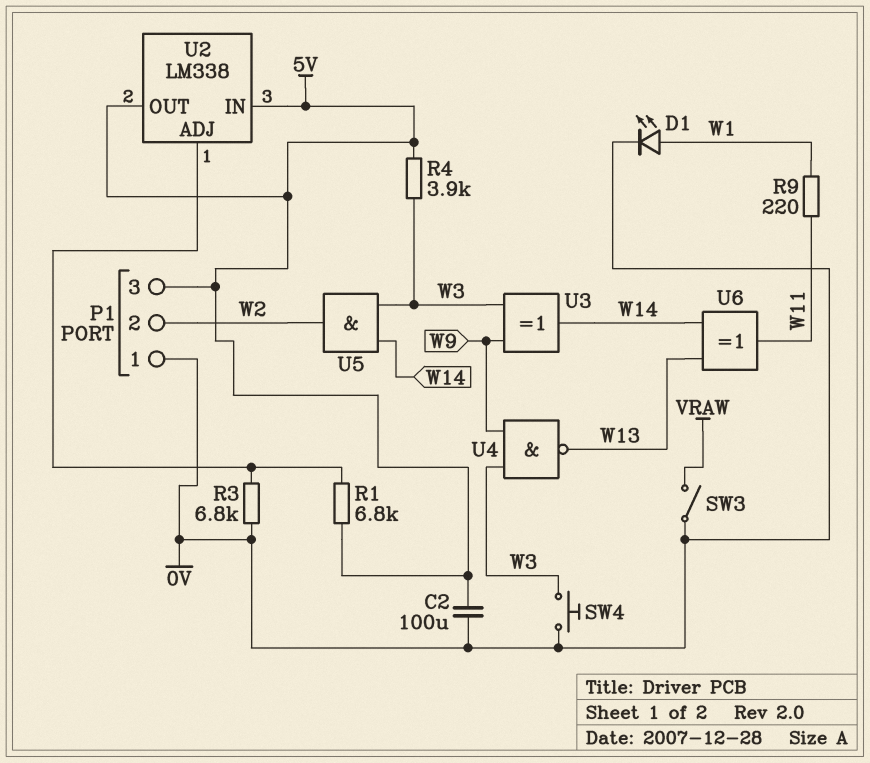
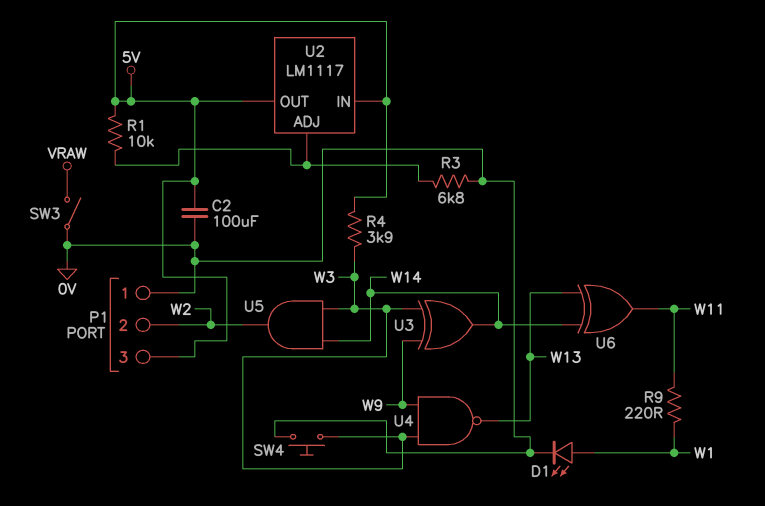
R1: 6.8k (5V, U2/ADJ) -> 10k (5V, U2/ADJ)
U2: LM338 -> LM1117

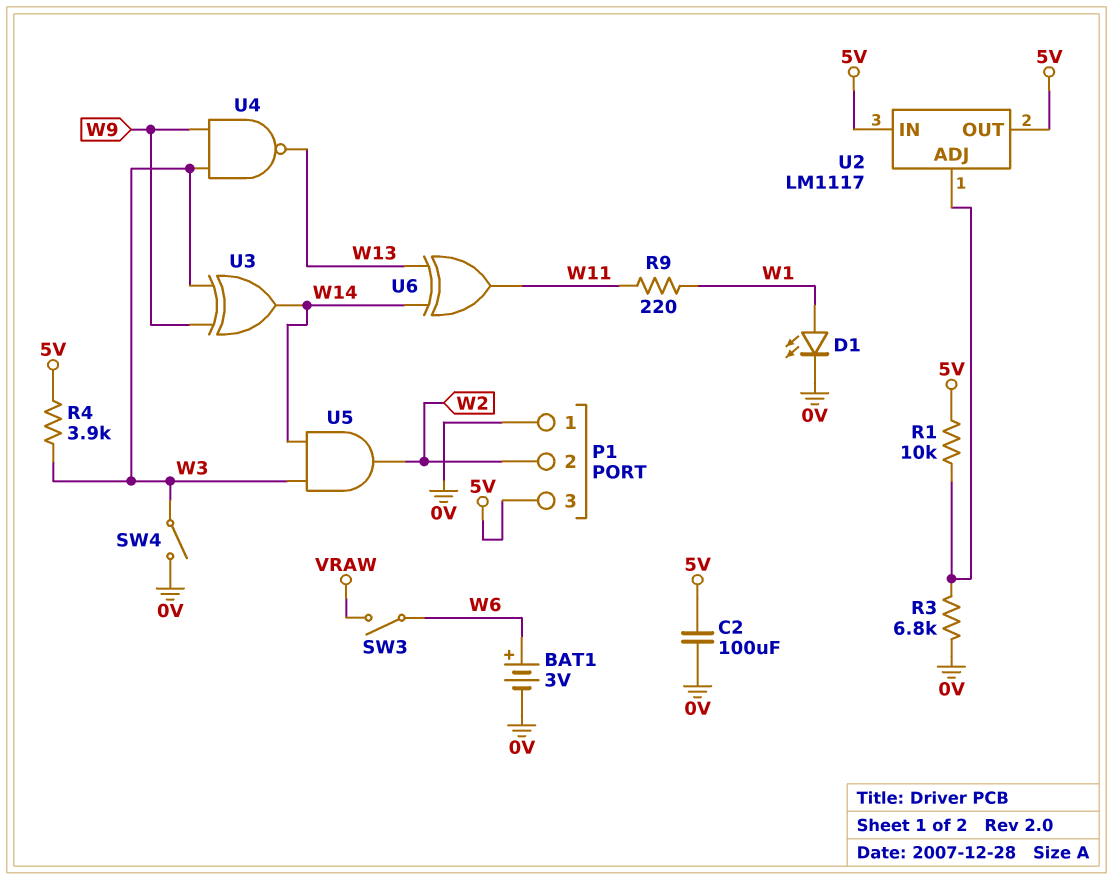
BAT1: none -> 3V (plus W6, minus 0V)
SW3: switch (0V, VRAW) -> switch (VRAW, W6)
SW4: button (0V, W3) -> switch (0V, W3)

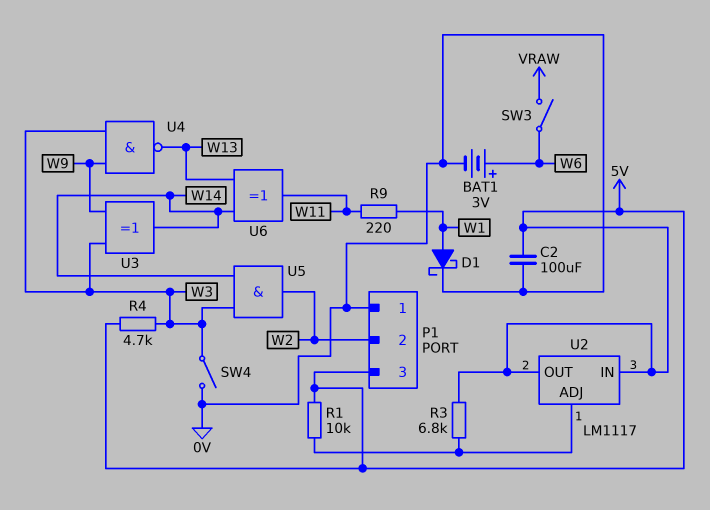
D1: LED (A W1, K 0V) -> schottky (A W1, K 0V)
R3: 6.8k (0V, U2/ADJ) -> 6.8k (5V, U2/ADJ)
R4: 3.9k (5V, W3) -> 4.7k (5V, W3)

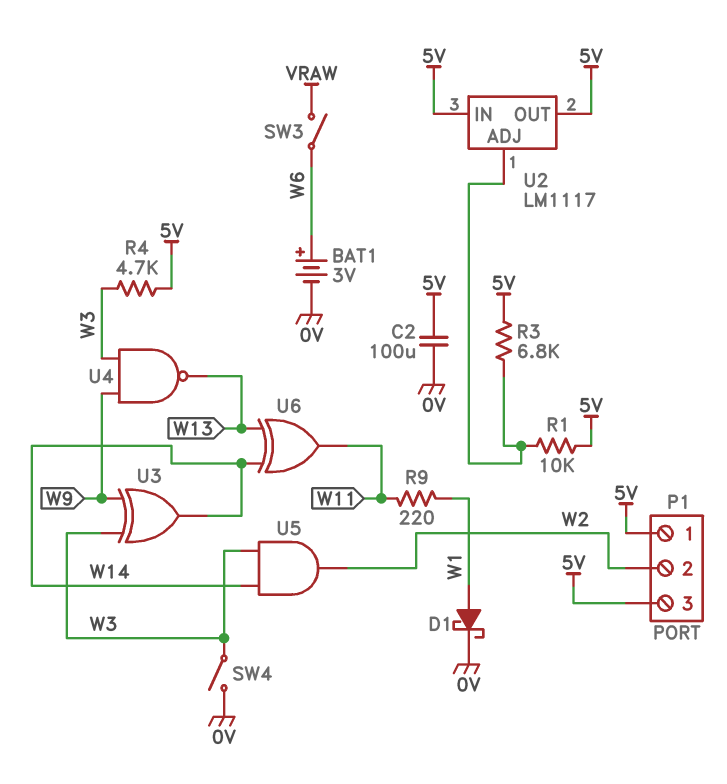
P1 pin 1: 0V -> 5V

